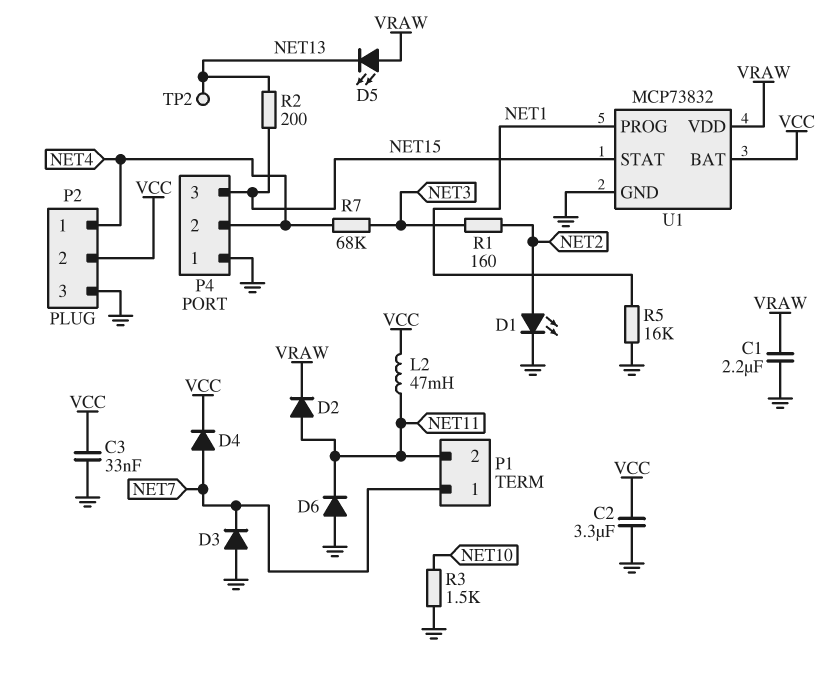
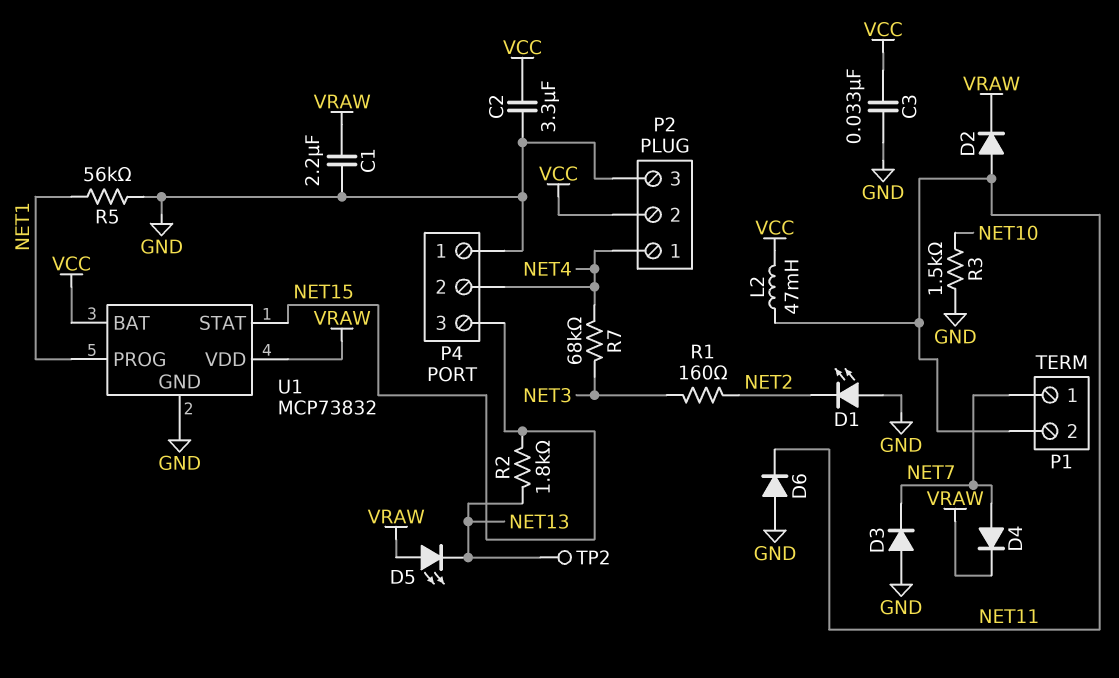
D1: LED (A NET2, K GND) -> LED (A GND, K NET2)
D4: diode (A NET7, K VCC) -> diode (A NET7, K VRAW)
R2: 200 (NET13, NET15) -> 1.8k (NET13, NET15)
R5: 16k (GND, NET1) -> 56k (GND, NET1)

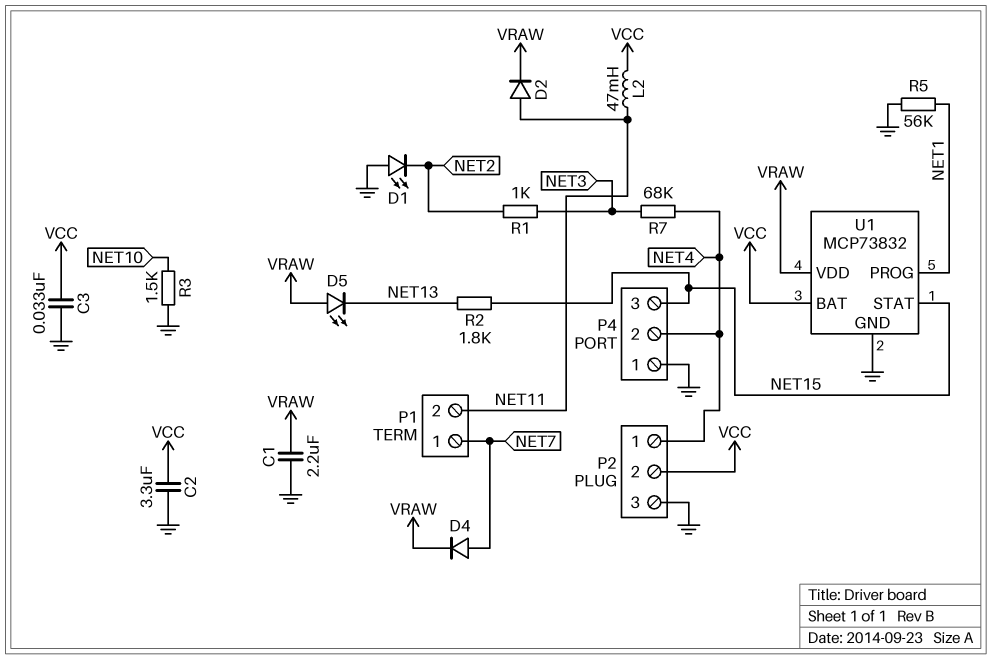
D3: diode (A GND, K NET7) -> none
D6: diode (A GND, K NET11) -> none
R1: 160 (NET2, NET3) -> 1k (NET2, NET3)
TP2: test point (NET13) -> none

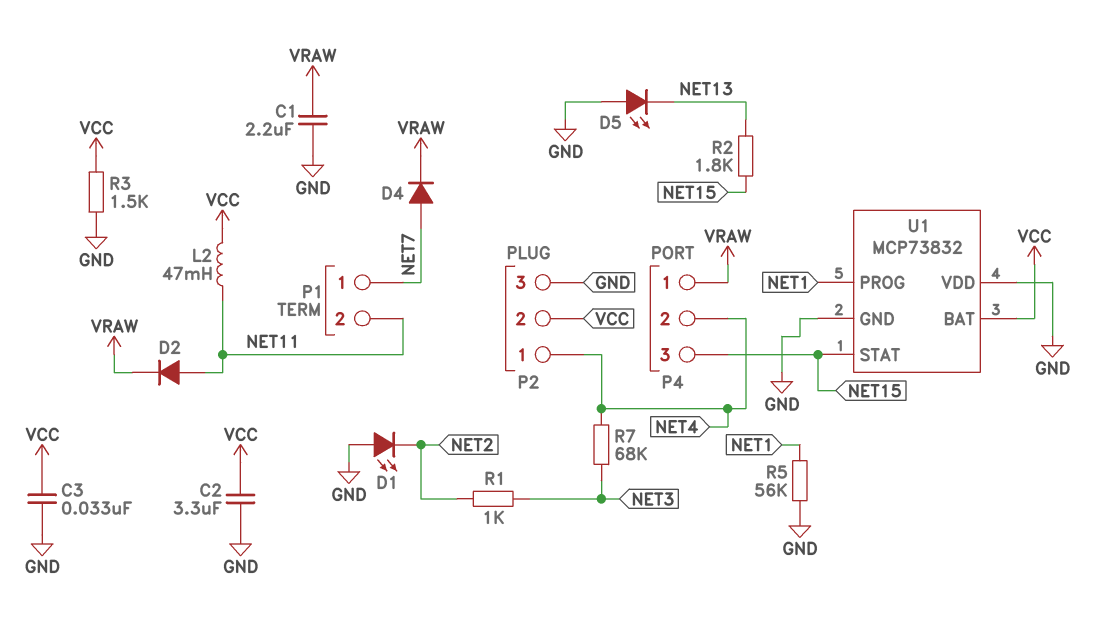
D5: LED (A VRAW, K NET13) -> LED (A GND, K NET13)
P4 pin 1: GND -> VRAW
R3: 1.5k (GND, NET10) -> 1.5k (GND, VCC)
U1 pin VDD: VRAW -> GND

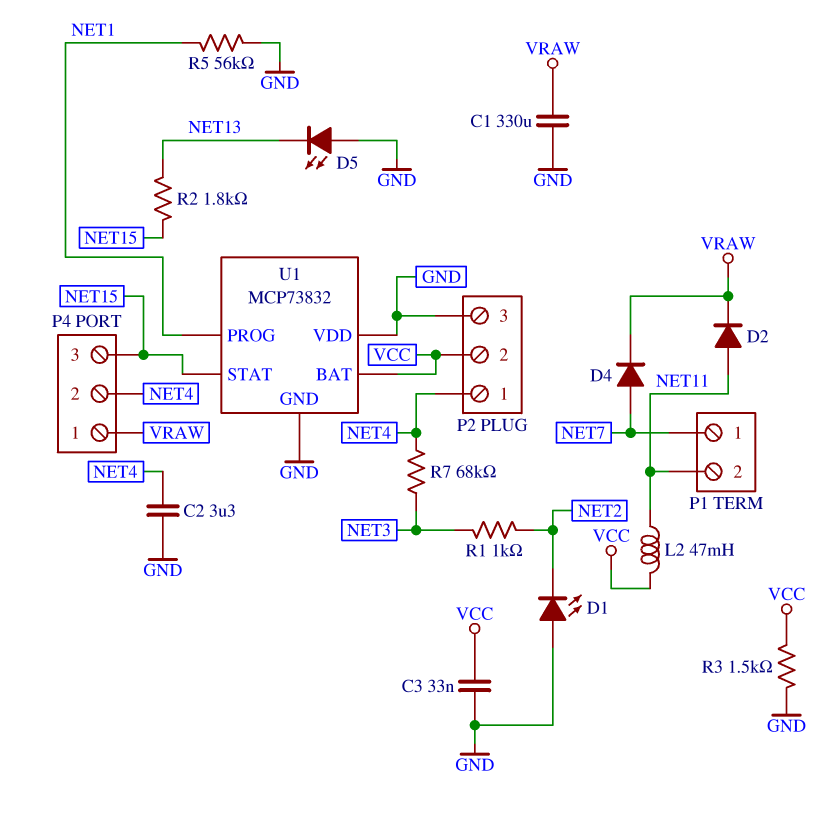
C1: 2.2uF (GND, VRAW) -> 330uF (GND, VRAW)
C2: 3.3uF (GND, VCC) -> 3.3uF (GND, NET4)

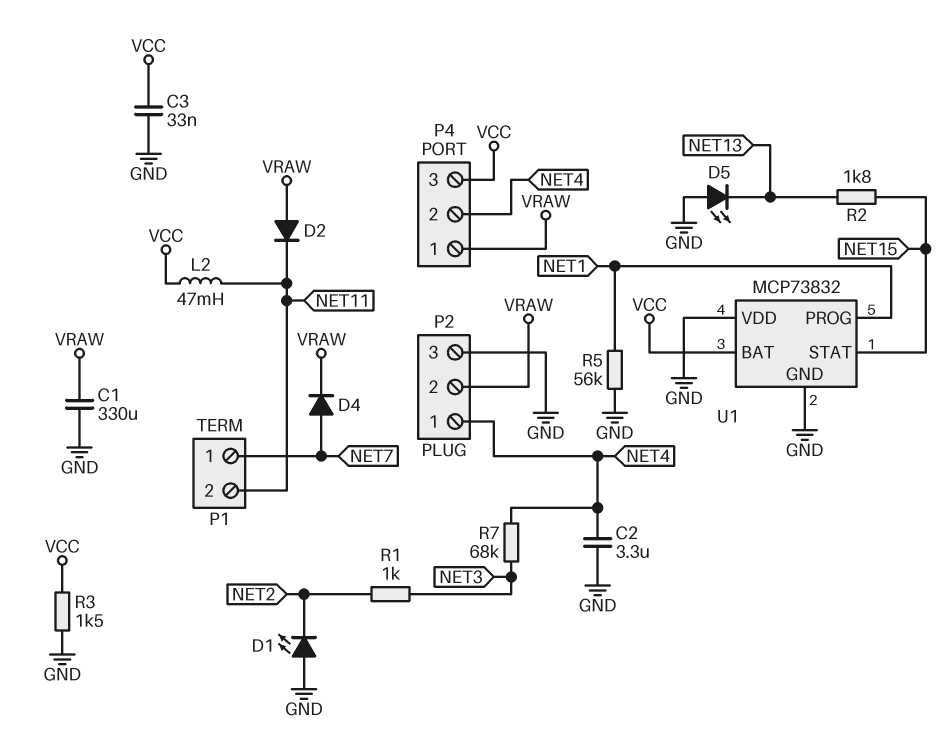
D2: diode (A NET11, K VRAW) -> diode (A VRAW, K NET11)
P2 pin 2: VCC -> VRAW
P4 pin 3: NET15 -> VCC

